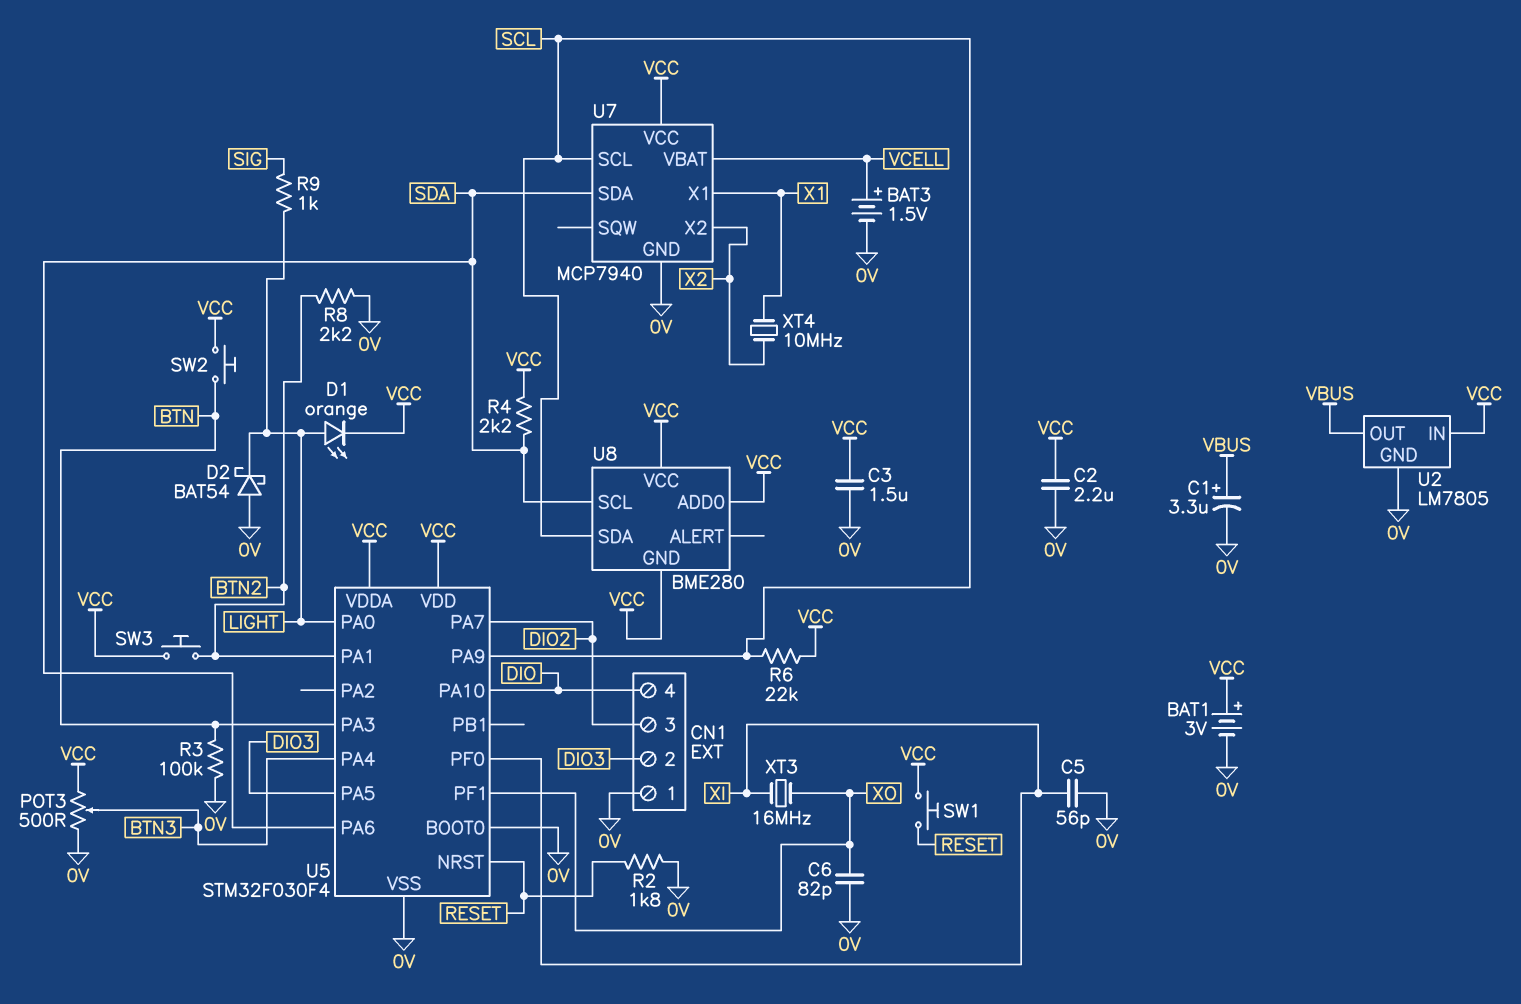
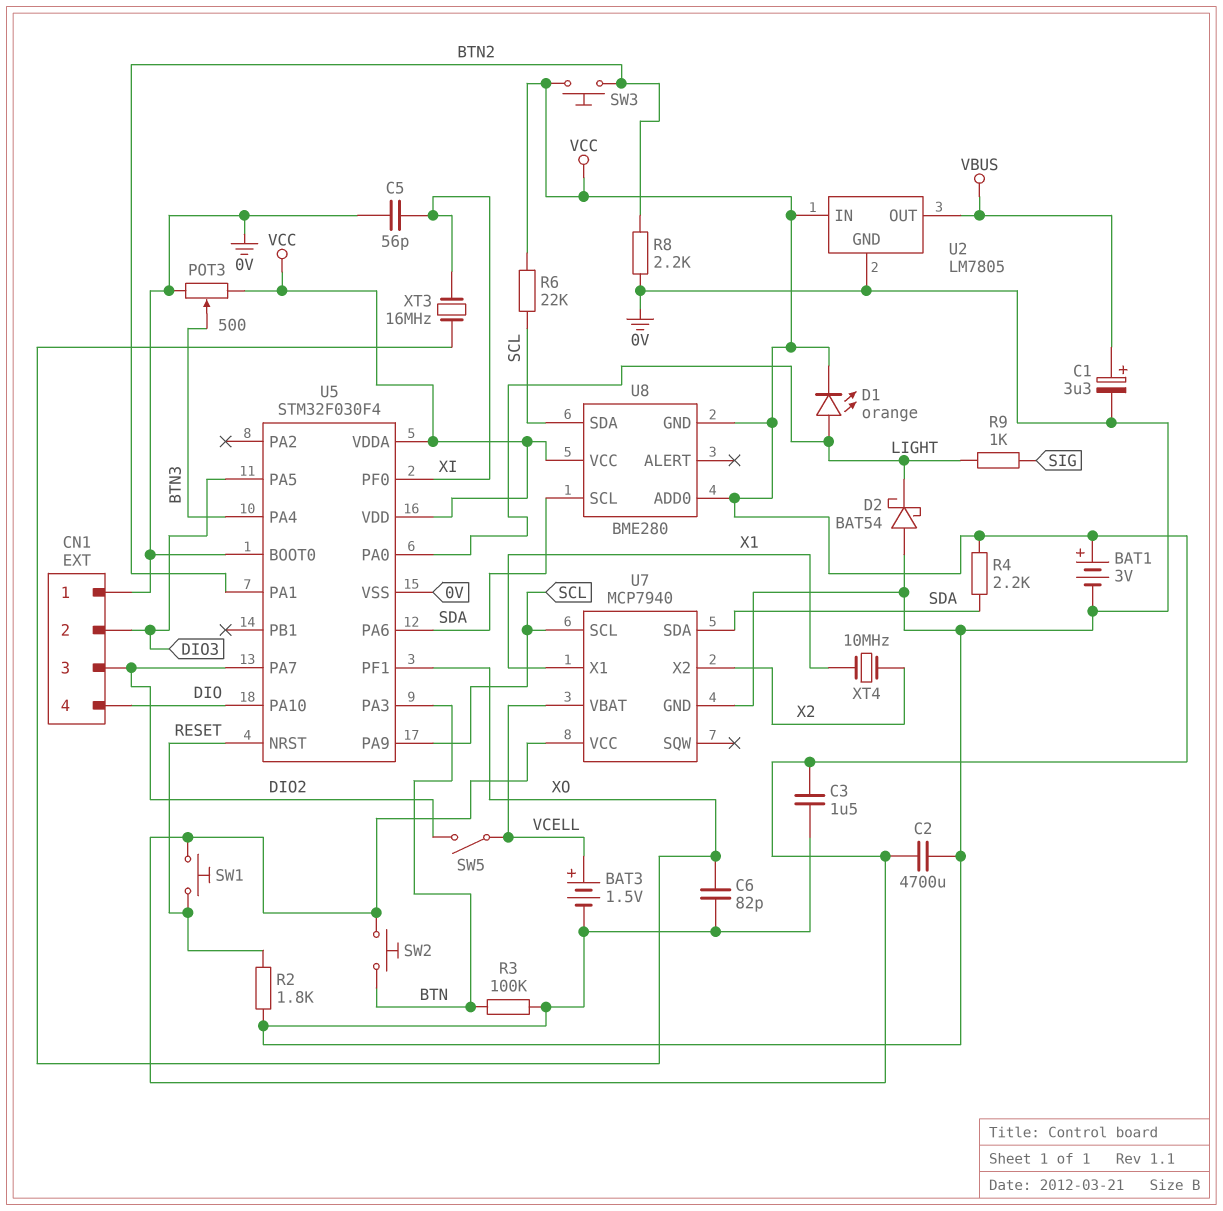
C2: 2.2uF (0V, VCC) -> 4700uF (0V, VCC)
SW5: none -> switch (DIO2, VCELL)

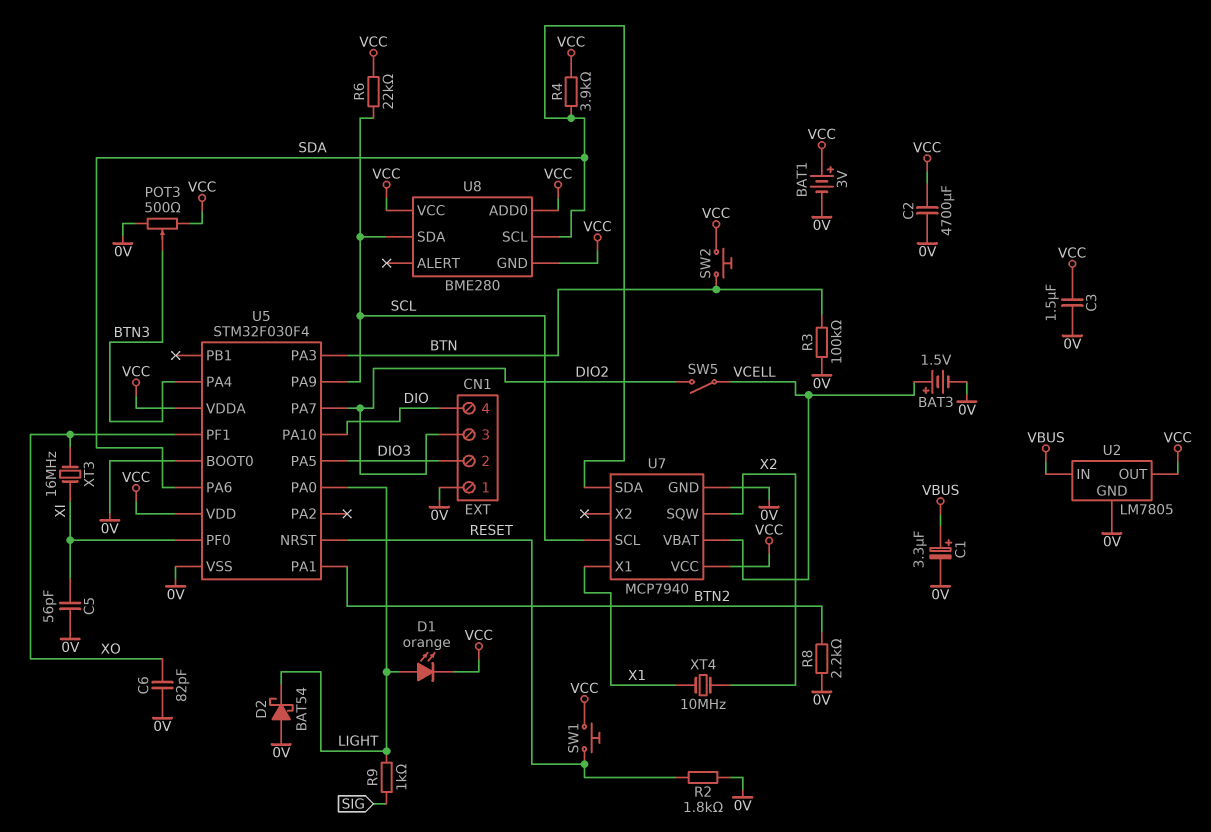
R4: 2.2k (SDA, VCC) -> 3.9k (SDA, VCC)
SW3: button (BTN2, VCC) -> none
U2 pin IN: VCC -> VBUS
U2 pin OUT: VBUS -> VCC
U7 pin SQW: none -> X2
U7 pin X2: X2 -> none

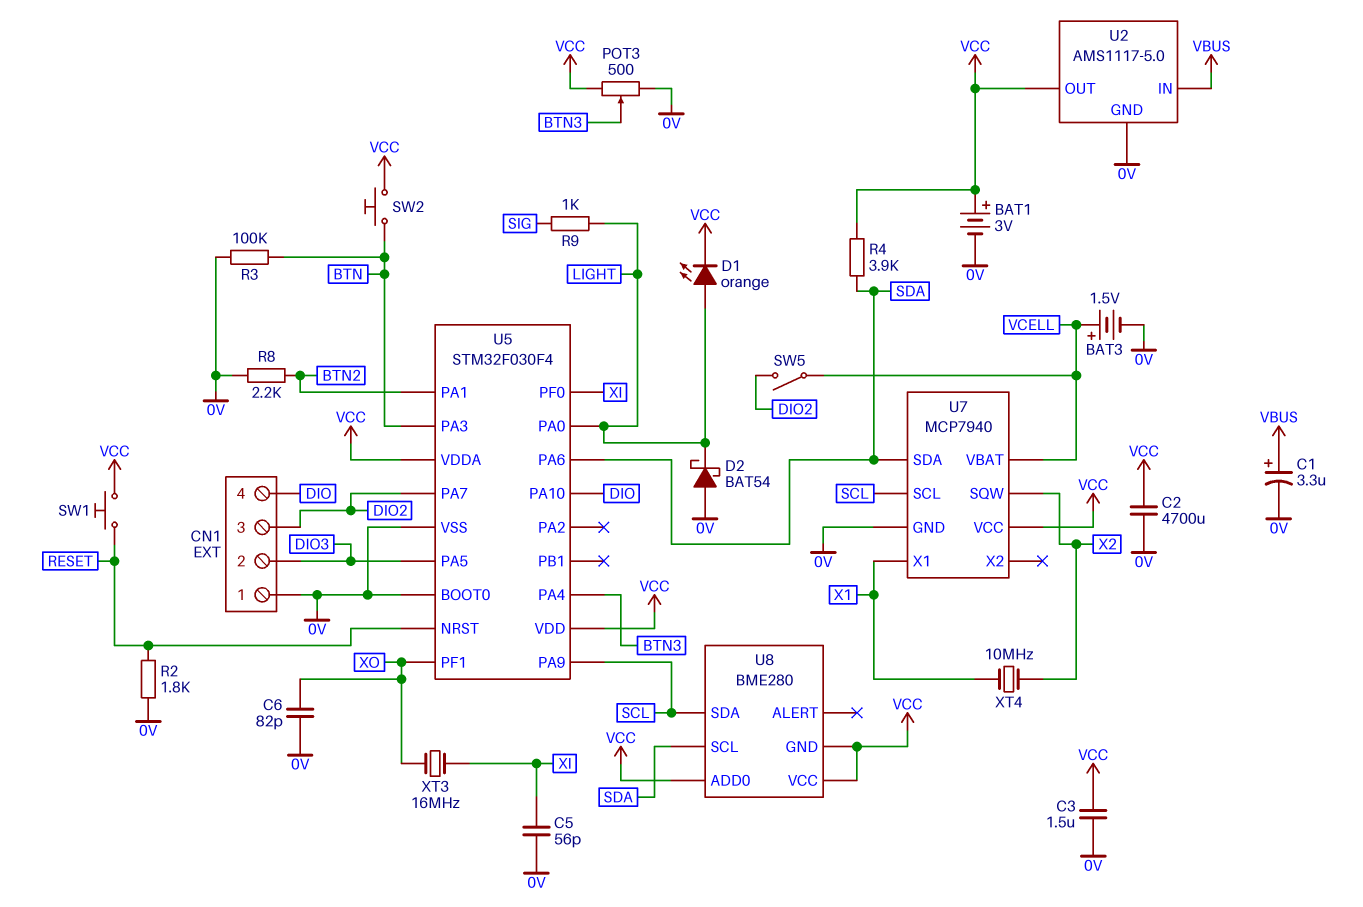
R6: 22k (SCL, VCC) -> none
U2: LM7805 -> AMS1117-5.0

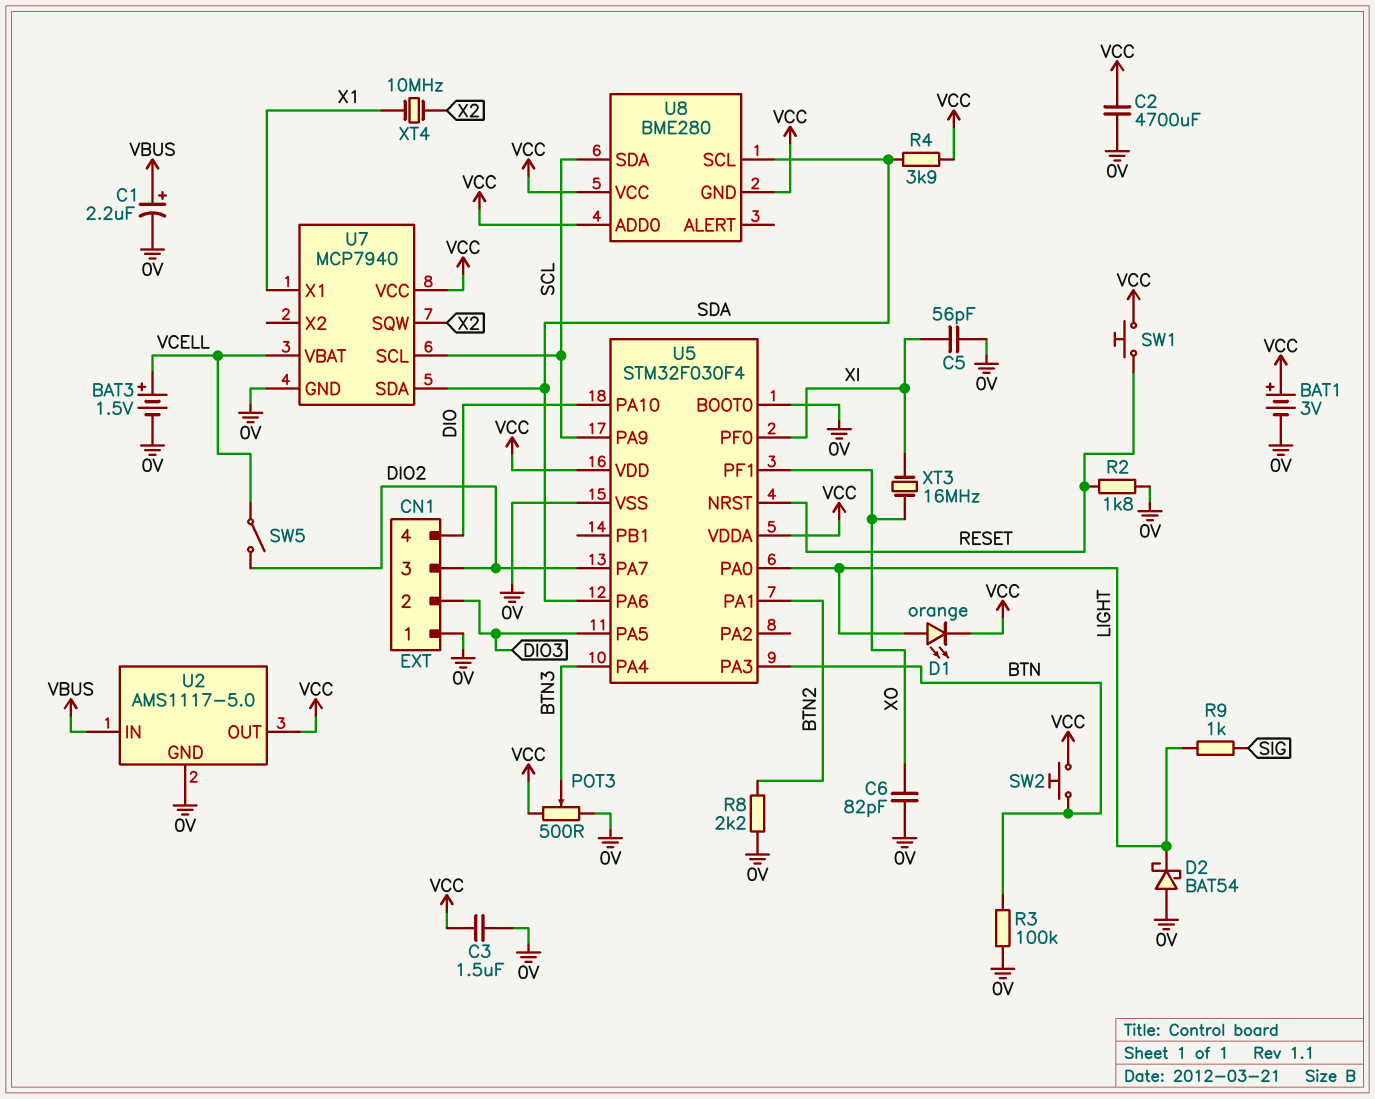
C1: 3.3uF (plus VBUS, minus 0V) -> 2.2uF (plus VBUS, minus 0V)

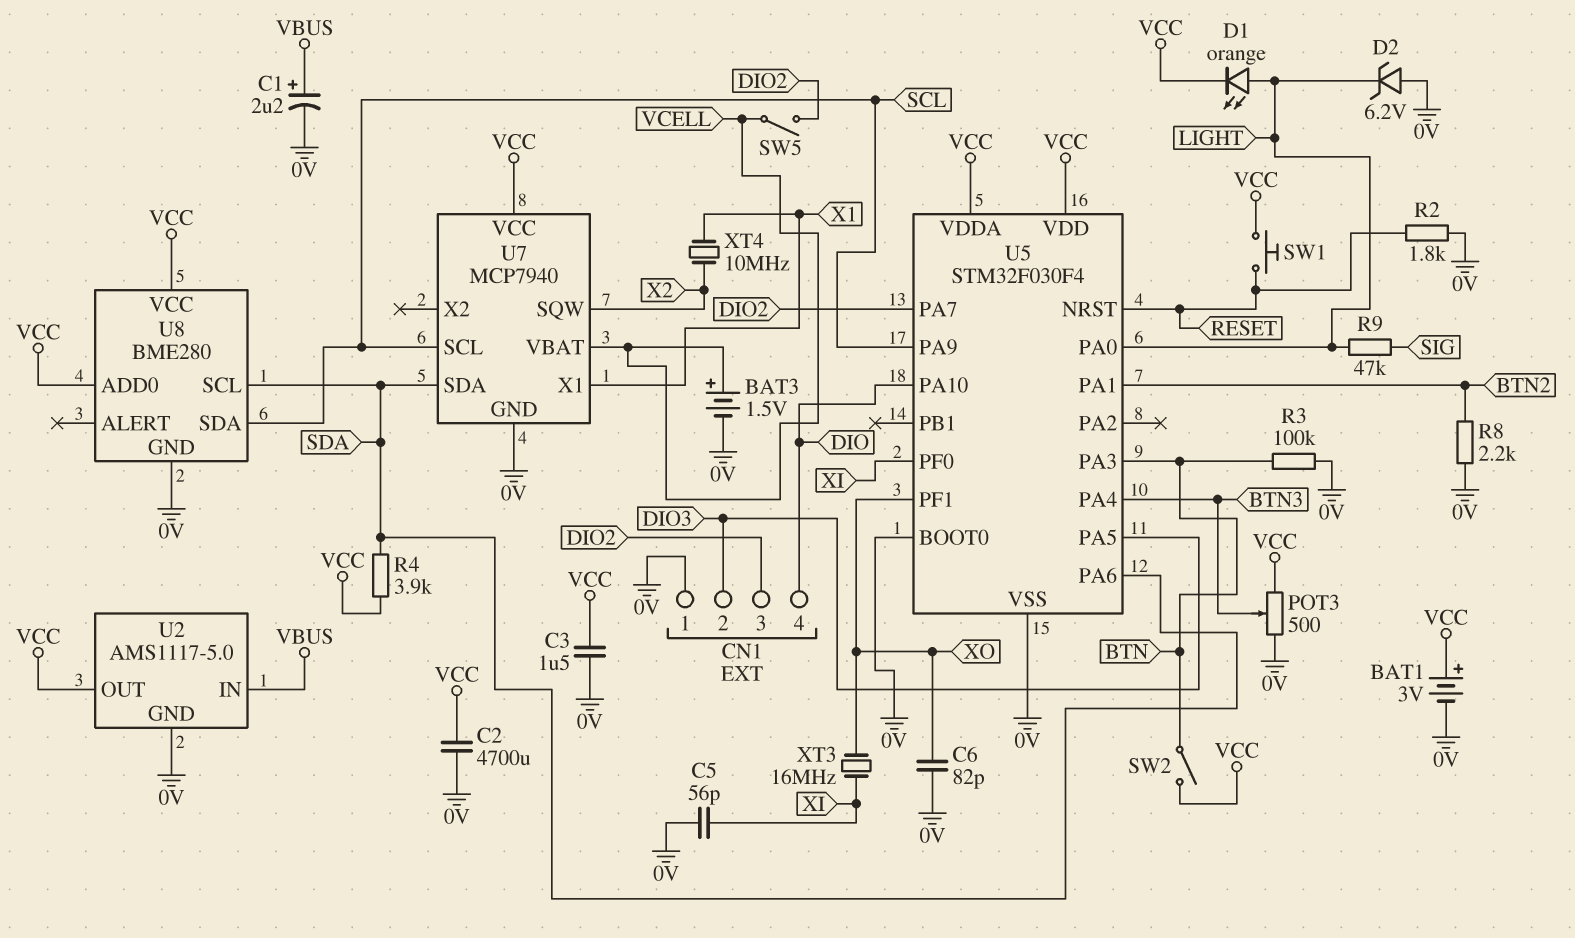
D2: schottky BAT54 (A 0V, K LIGHT) -> zener 6.2V (A 0V, K LIGHT)
R9: 1k (LIGHT, SIG) -> 47k (LIGHT, SIG)
SW2: button (BTN, VCC) -> switch (BTN, VCC)
U8 pin GND: VCC -> 0V

